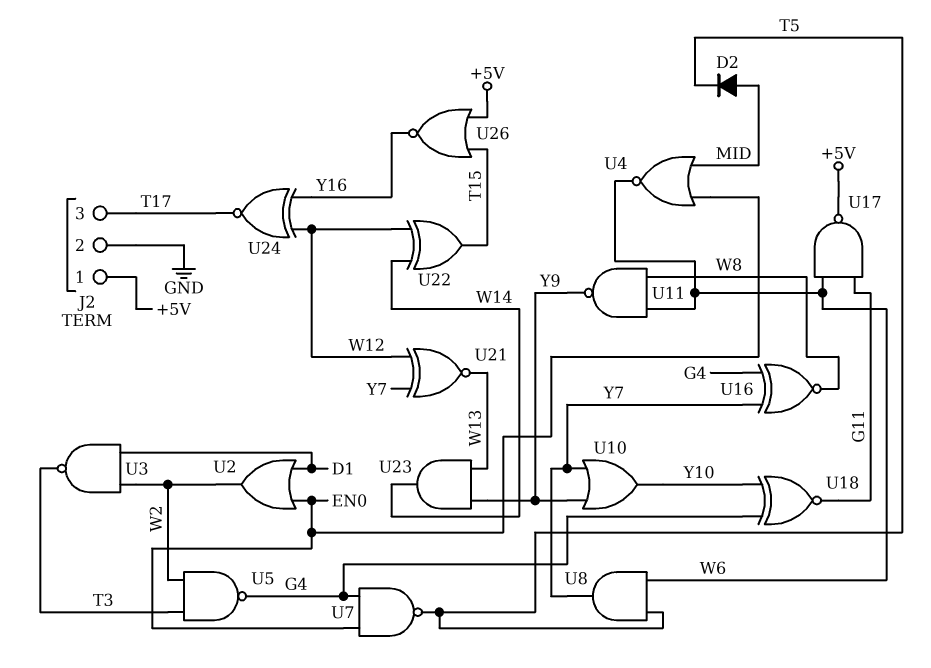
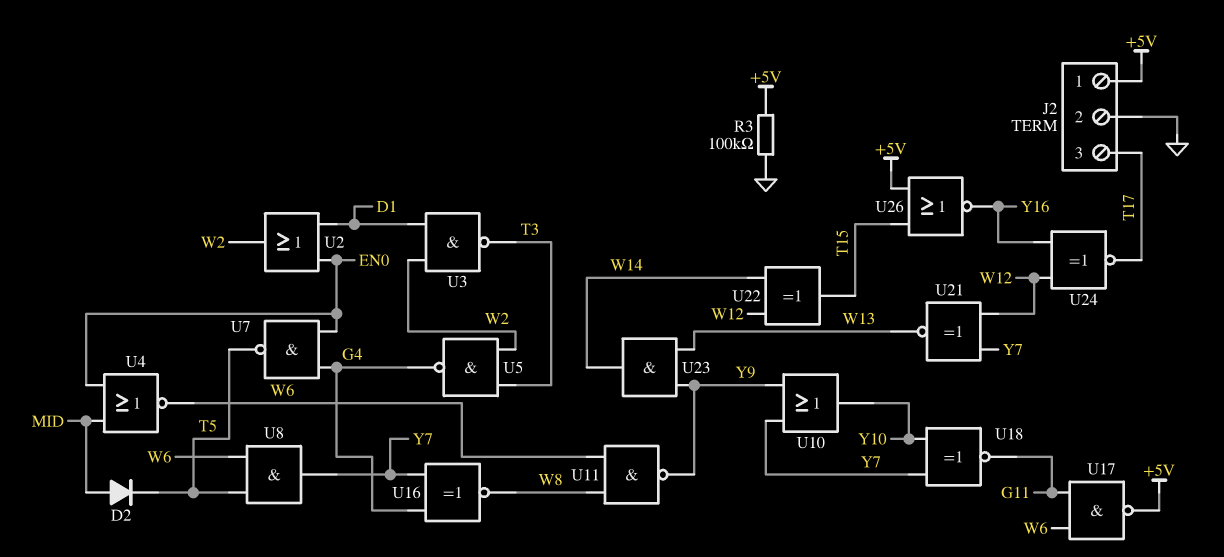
R3: none -> 100k (+5V, GND)
U18: XNOR (in G4, in Y10, out G11) -> XNOR (in Y7, in Y10, out G11)

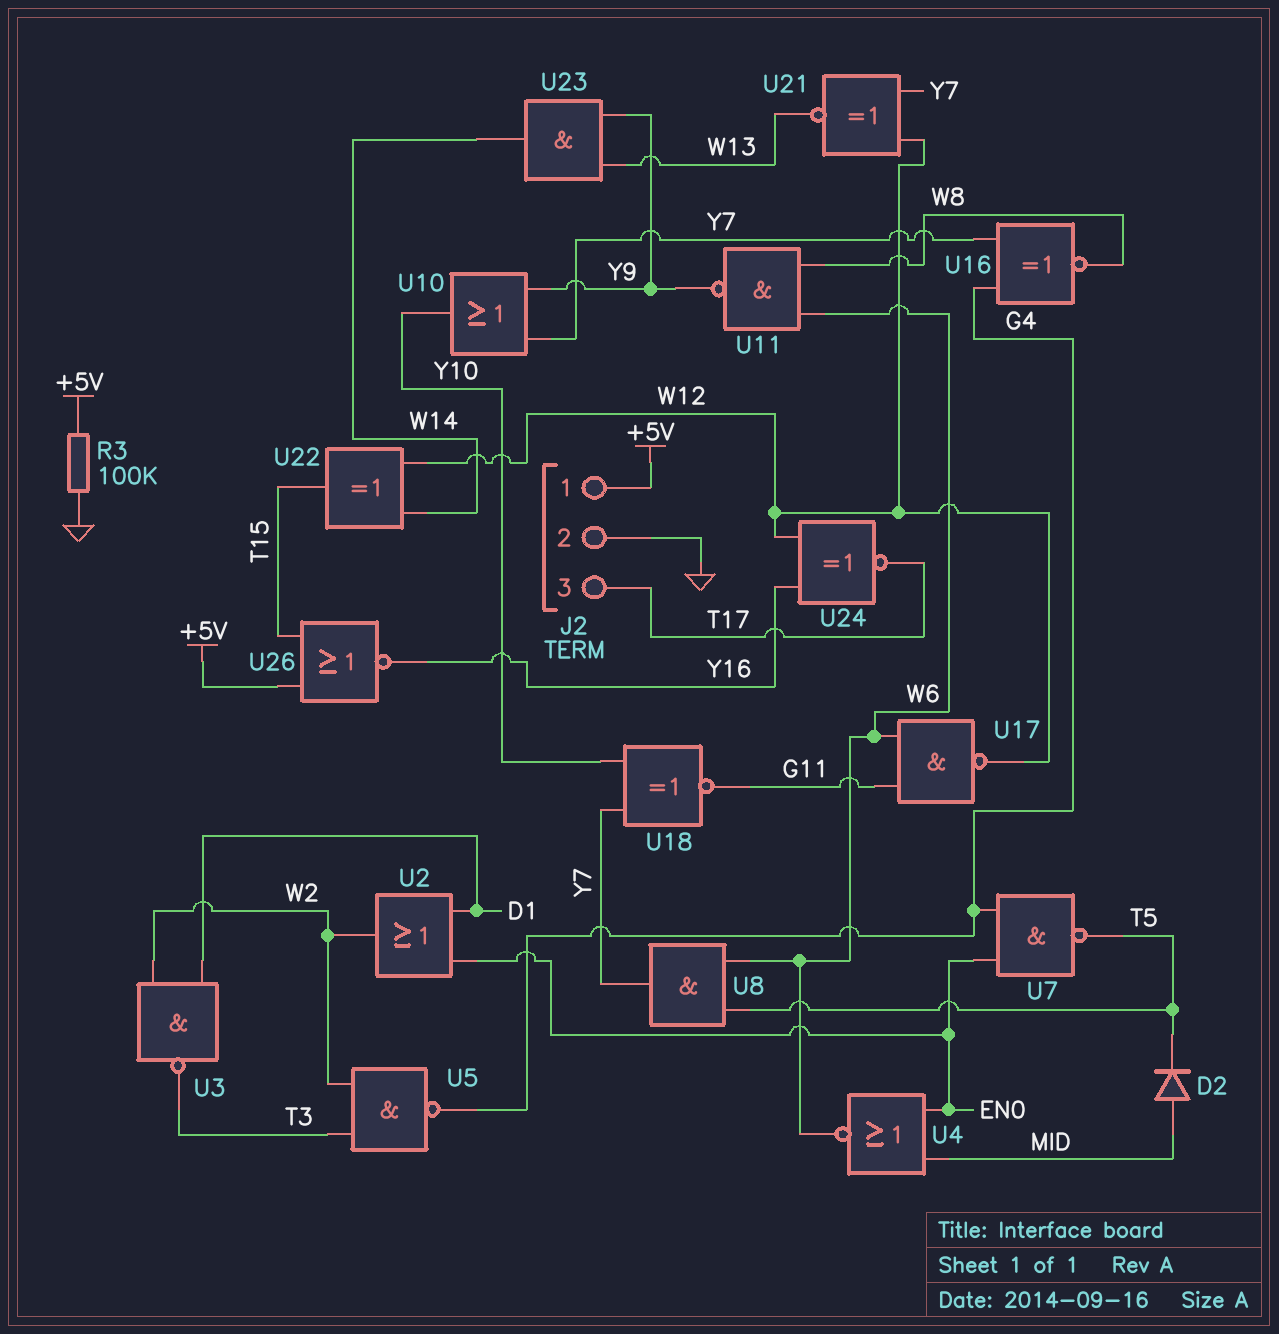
U17: NAND (in G11, in W6, out +5V) -> NAND (in G11, in W6, out W12)

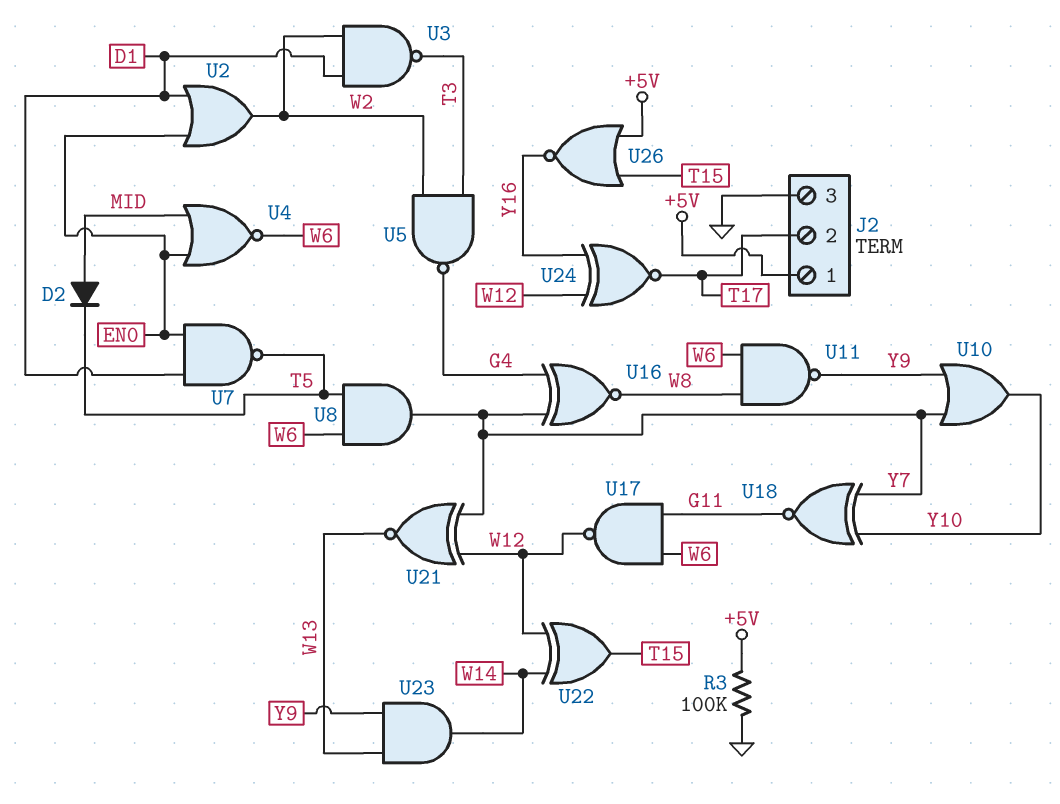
J2 pin 2: GND -> T17
J2 pin 3: T17 -> GND
U7: NAND (in EN0, in G4, out T5) -> NAND (in D1, in EN0, out T5)

